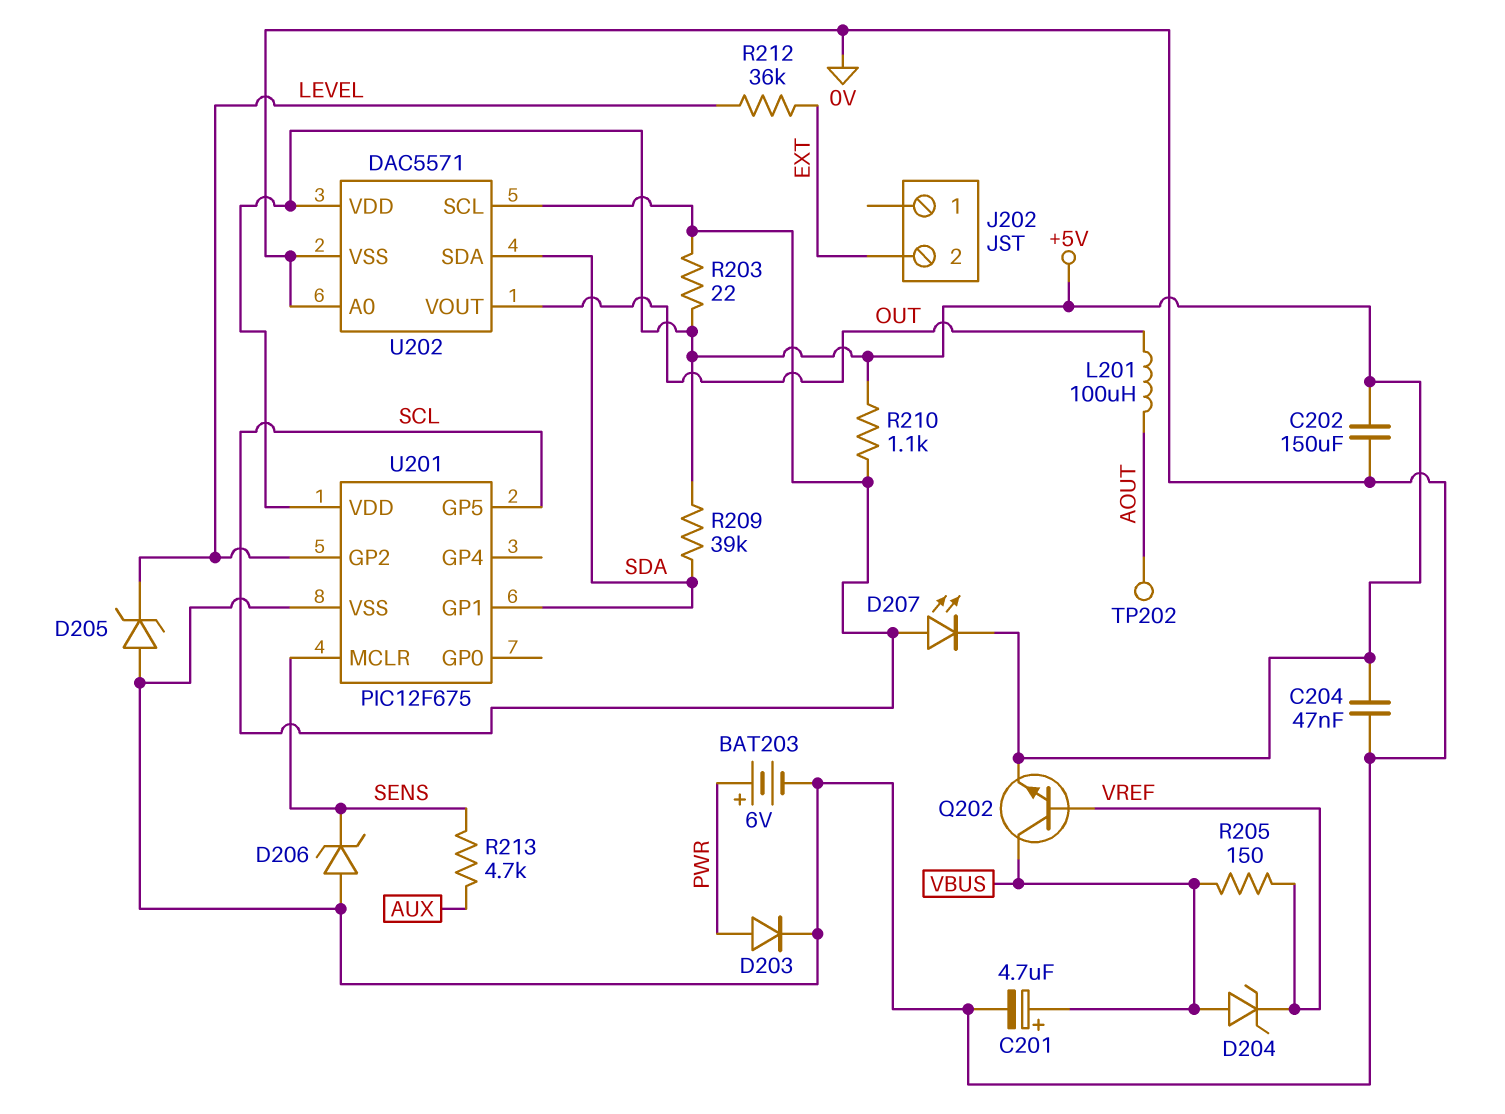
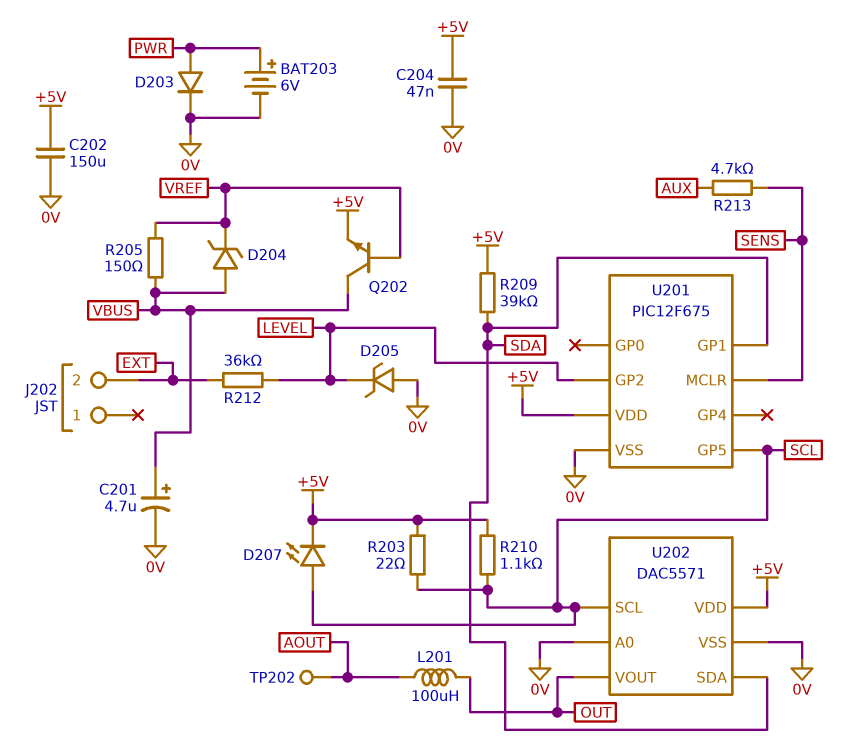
D206: zener (A 0V, K SENS) -> none

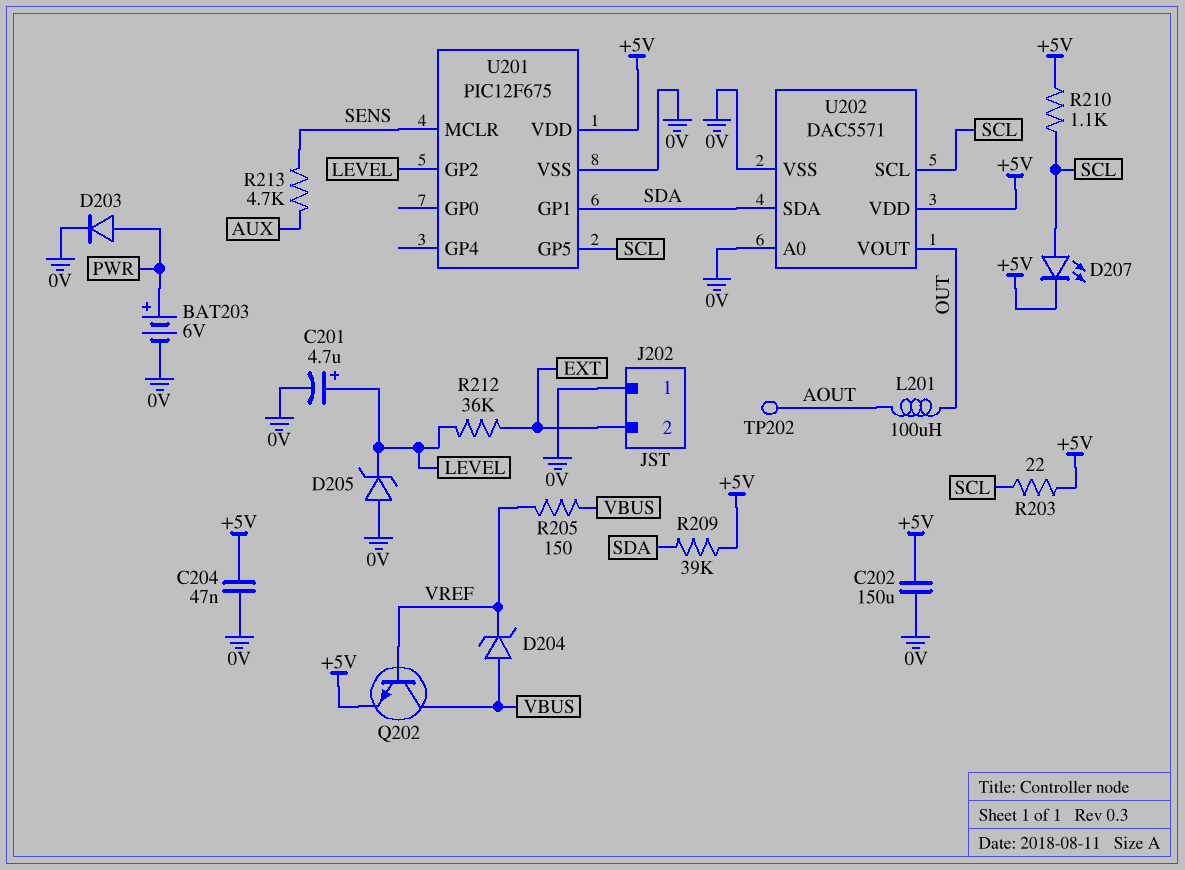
C201: 4.7uF (plus VBUS, minus 0V) -> 4.7uF (plus LEVEL, minus 0V)
J202 pin 1: none -> 0V

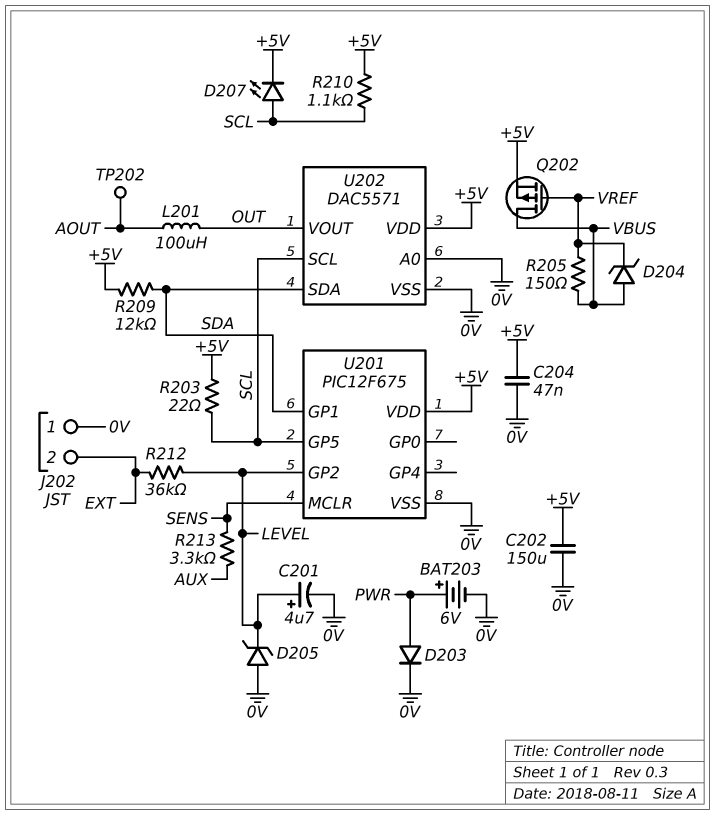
Q202: NPN (B VREF, C VBUS, E +5V) -> PMOS (G VREF, D VBUS, S +5V)
R209: 39k (+5V, SDA) -> 12k (+5V, SDA)
R213: 4.7k (AUX, SENS) -> 3.3k (AUX, SENS)

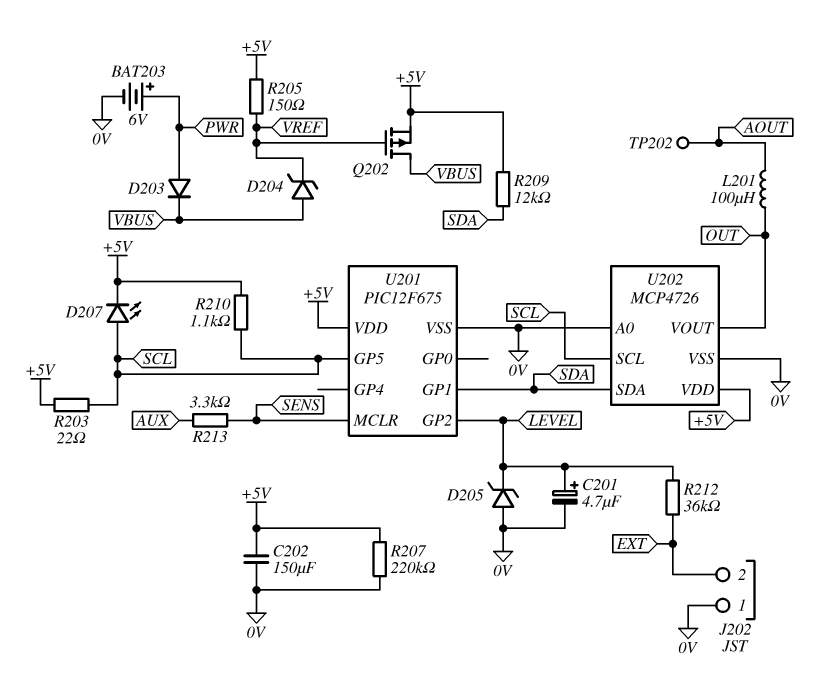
C204: 47nF (+5V, 0V) -> none
D203: diode (A PWR, K 0V) -> diode (A PWR, K VBUS)
R205: 150 (VBUS, VREF) -> 150 (+5V, VREF)
R207: none -> 220k (+5V, 0V)
U202: DAC5571 -> MCP4726

